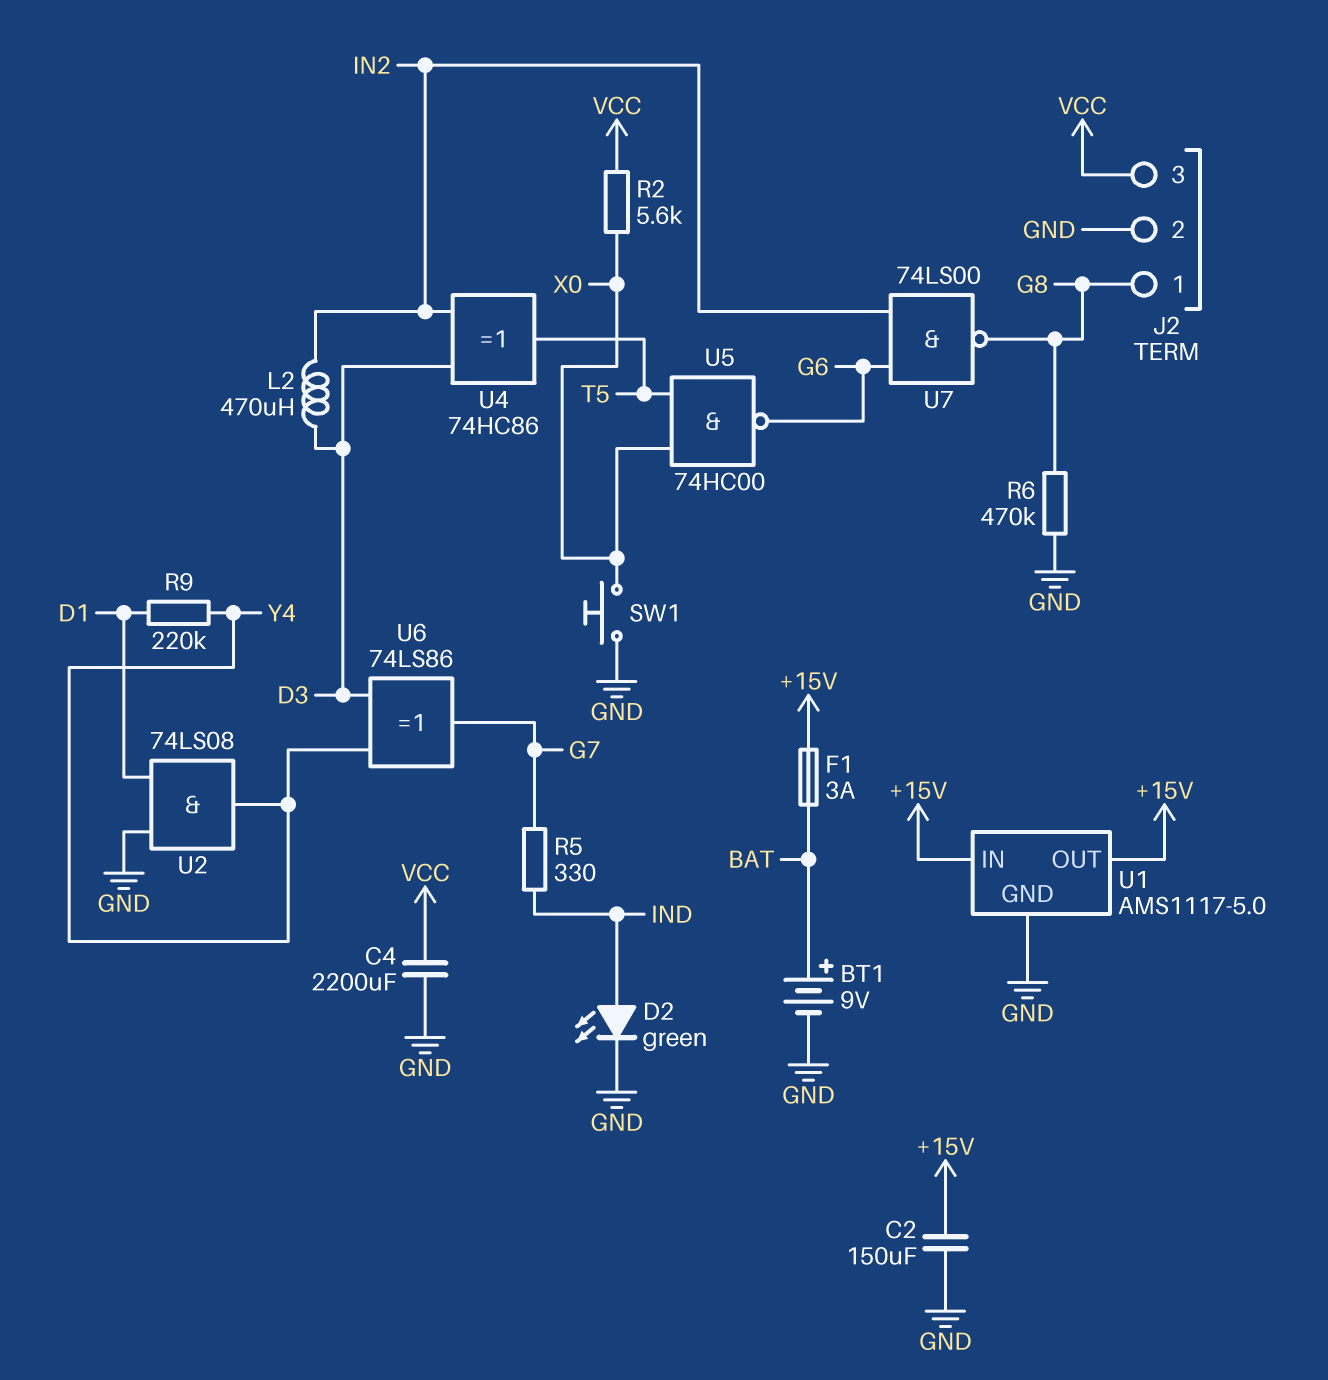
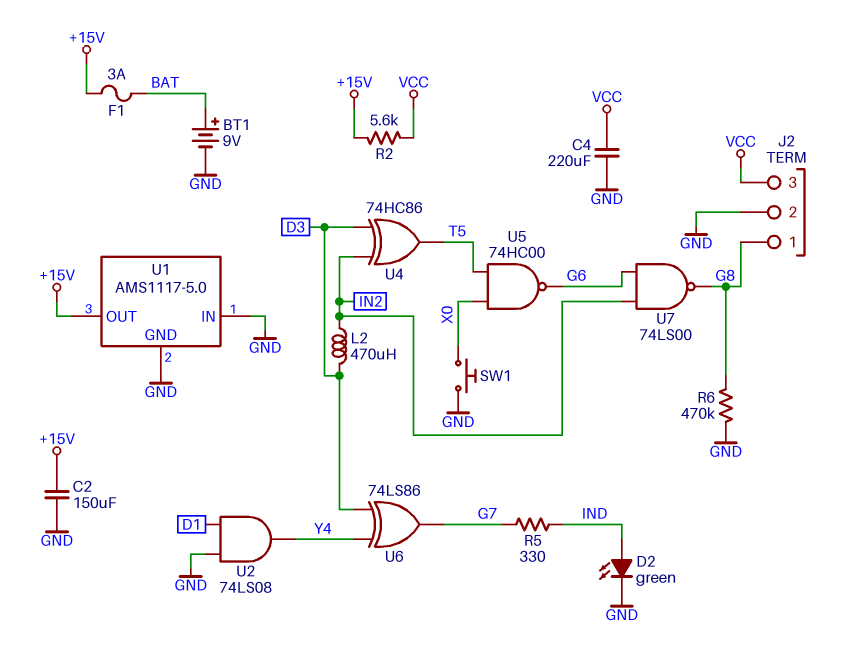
C4: 2200uF (GND, VCC) -> 220uF (GND, VCC)
R2: 5.6k (VCC, X0) -> 5.6k (+15V, VCC)
R9: 220k (D1, Y4) -> none
U1 pin IN: +15V -> GND

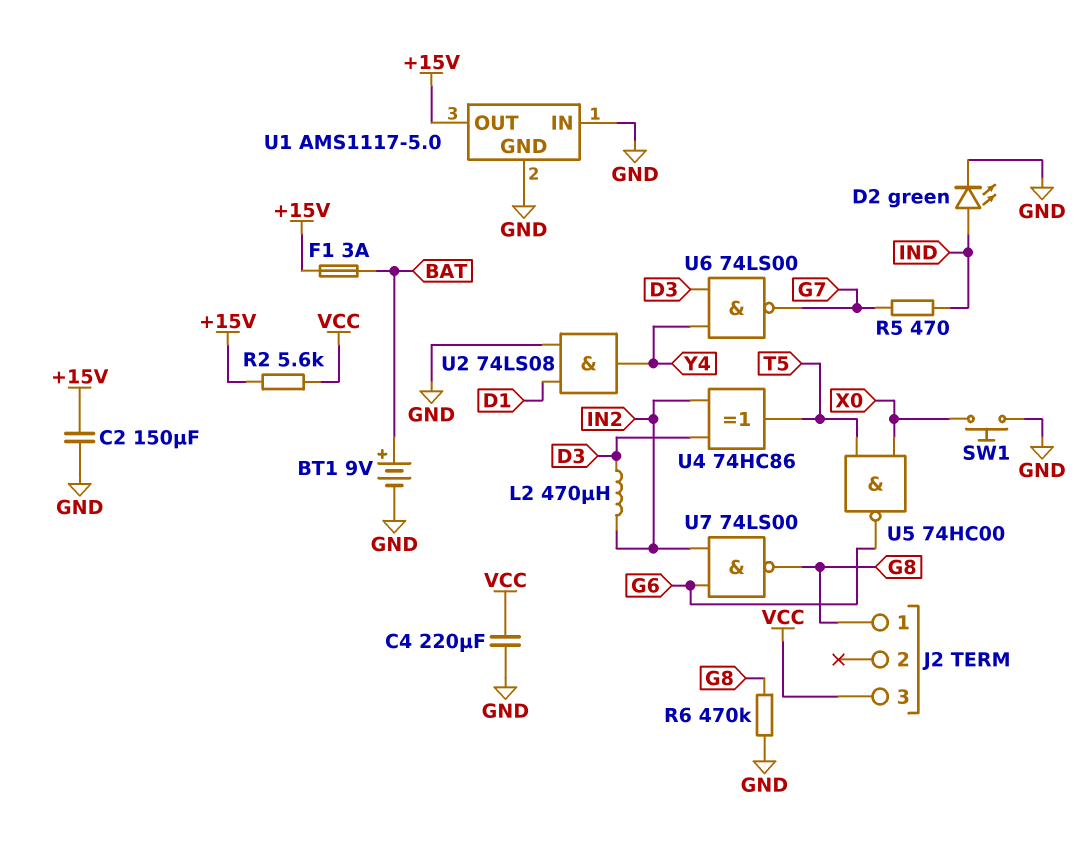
J2 pin 2: GND -> none
R5: 330 (G7, IND) -> 470 (G7, IND)
U6: XOR 74LS86 (in D3, in Y4, out G7) -> NAND 74LS00 (in D3, in Y4, out G7)

